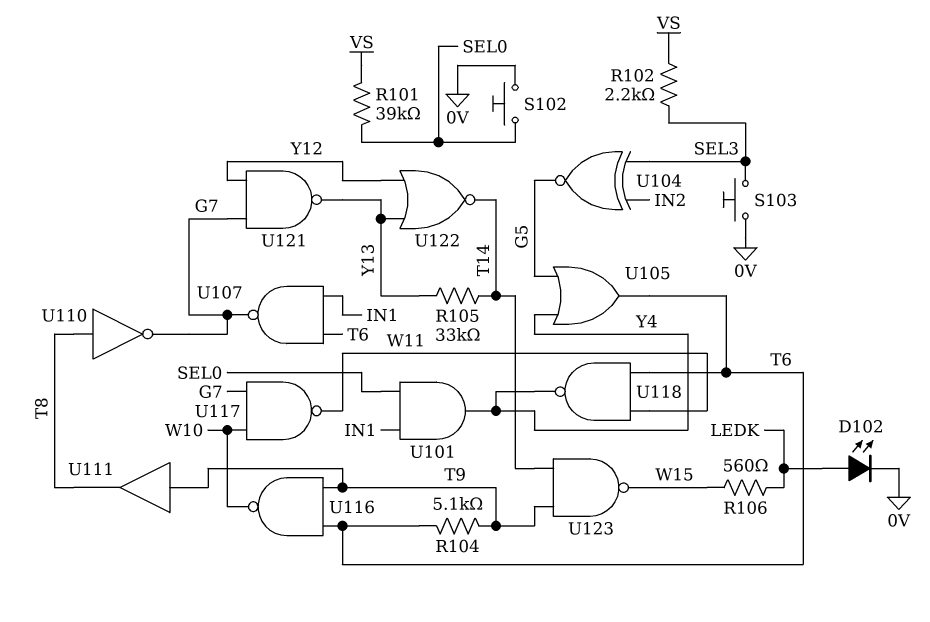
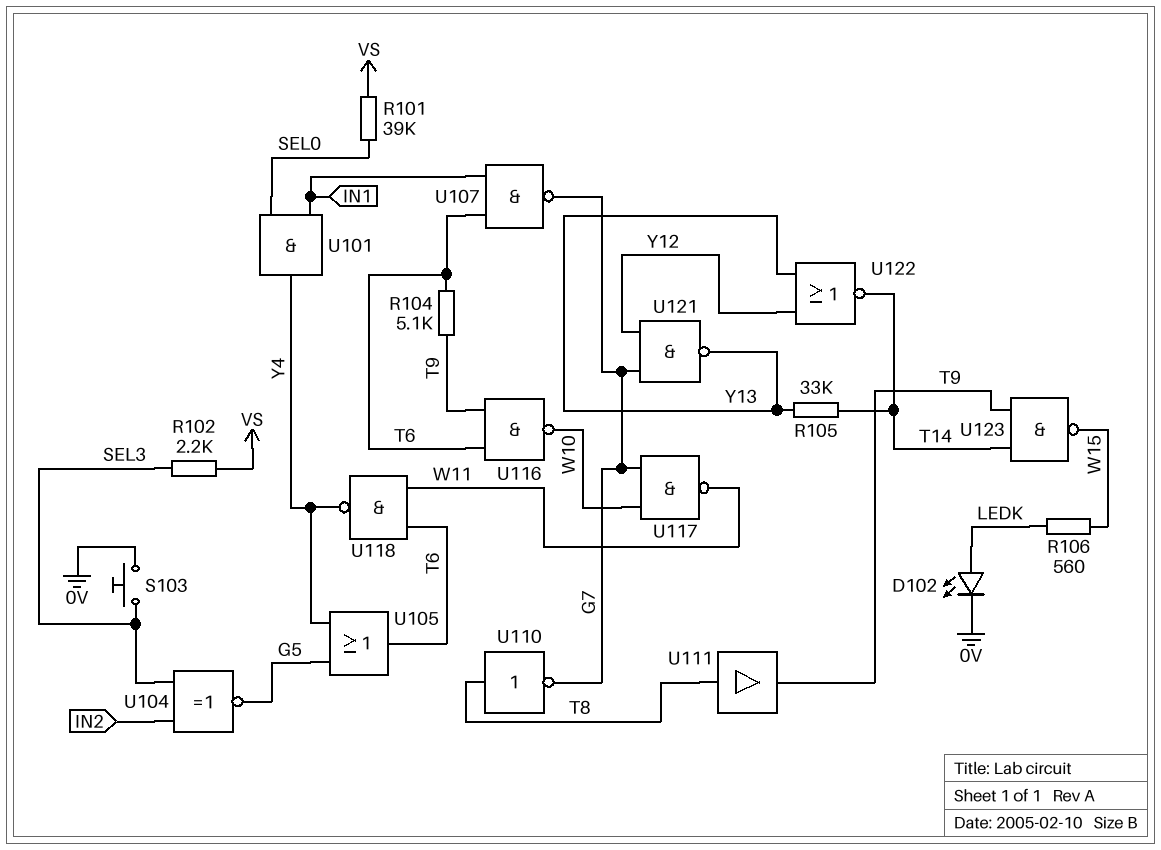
S102: button (0V, SEL0) -> none
U111: buffer (in T9, out T8) -> buffer (in T8, out T9)

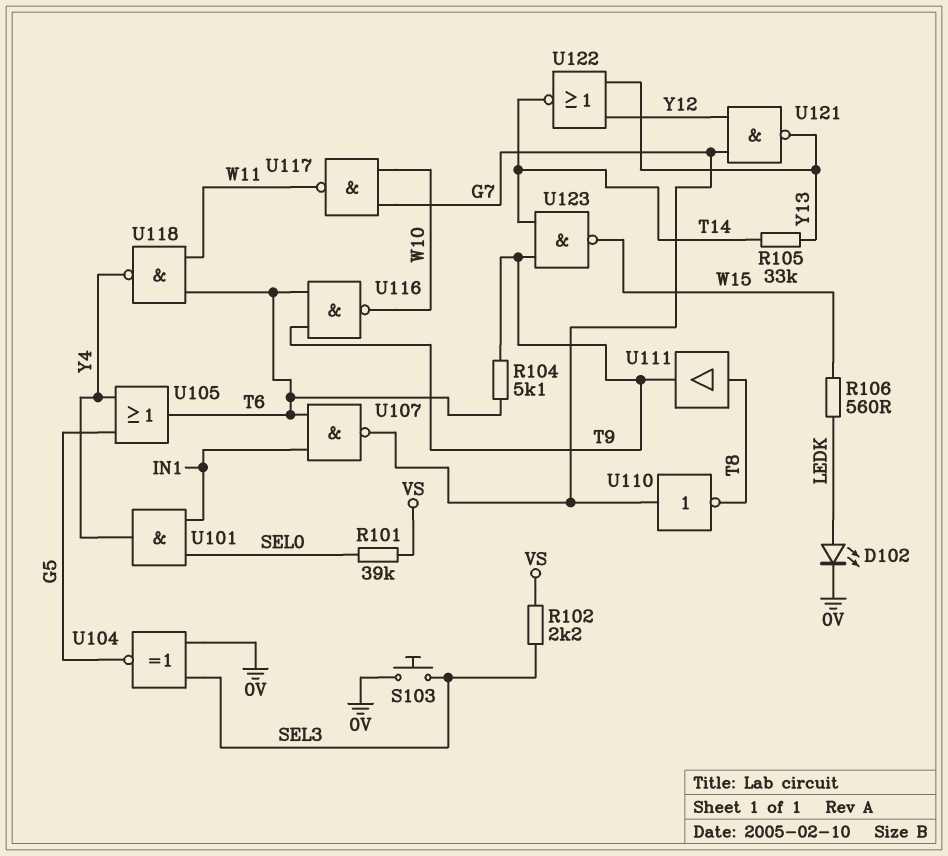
U104: XNOR (in IN2, in SEL3, out G5) -> XNOR (in 0V, in SEL3, out G5)
U110: NOT (in T8, out G7) -> NOT (in G7, out T8)

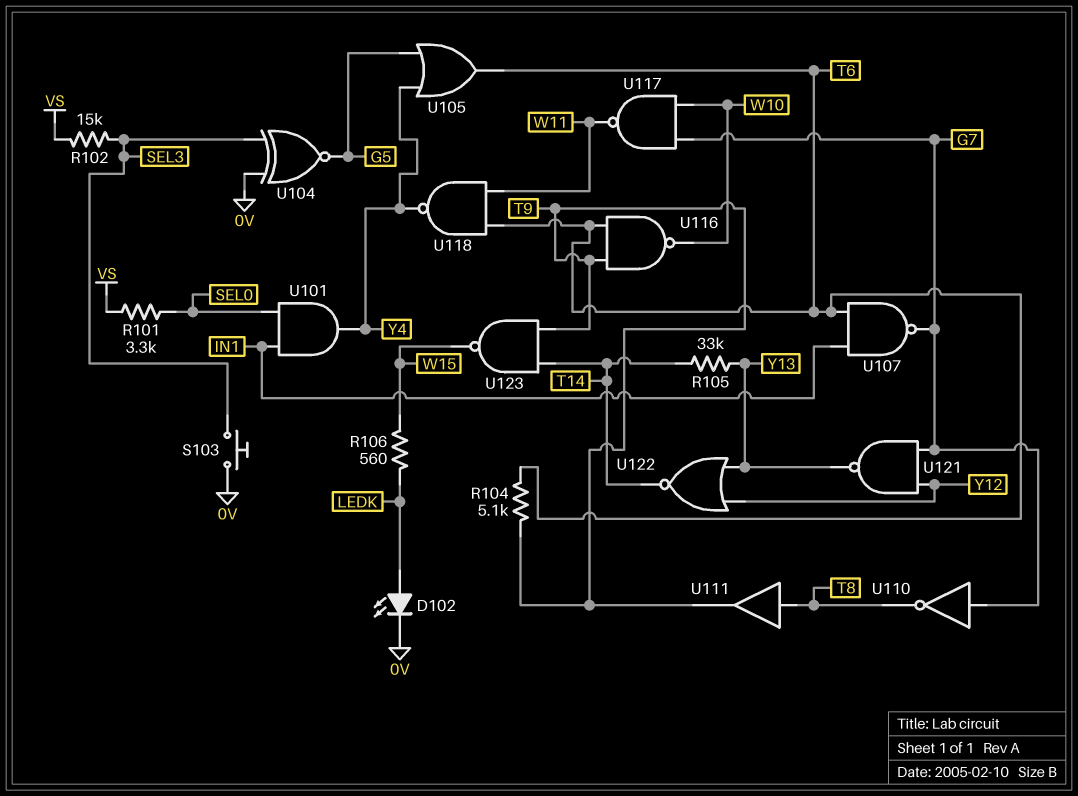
R101: 39k (SEL0, VS) -> 3.3k (SEL0, VS)
R102: 2.2k (SEL3, VS) -> 15k (SEL3, VS)

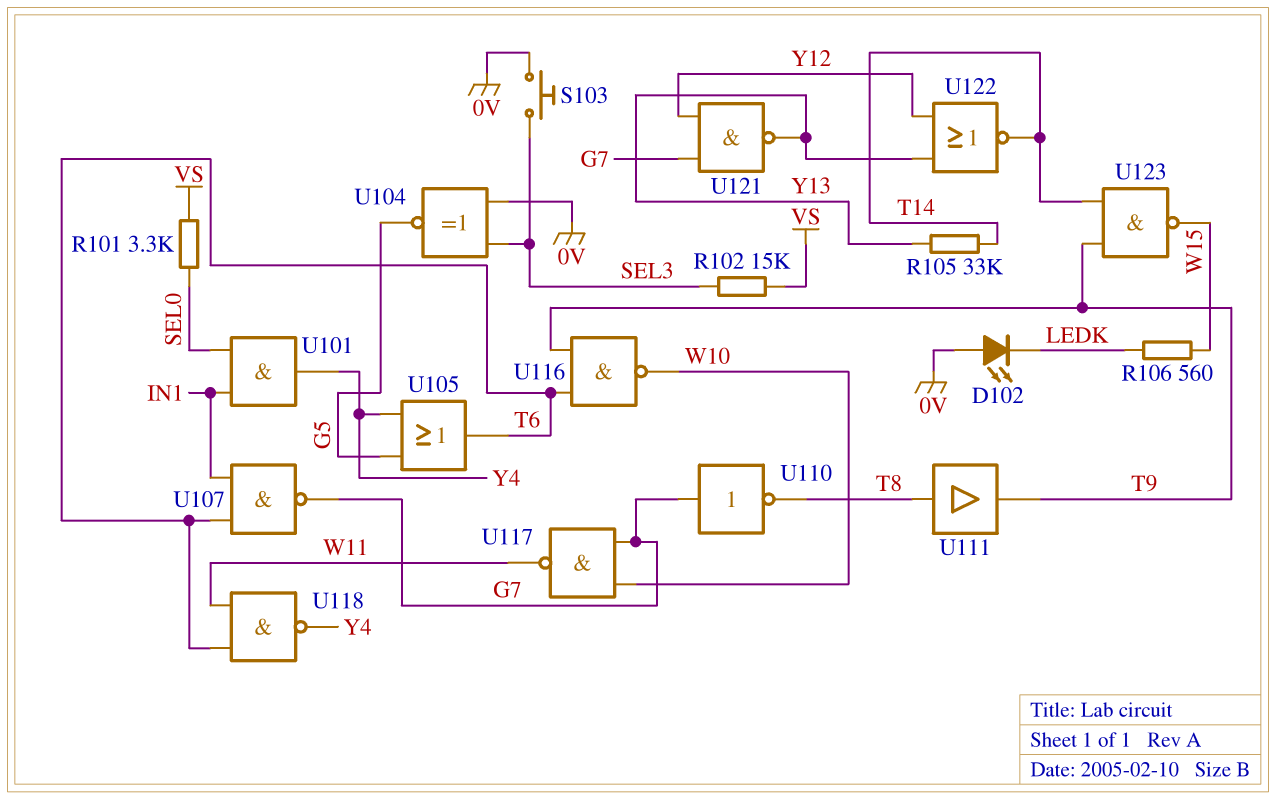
D102: LED (A LEDK, K 0V) -> LED (A 0V, K LEDK)
R104: 5.1k (T6, T9) -> none

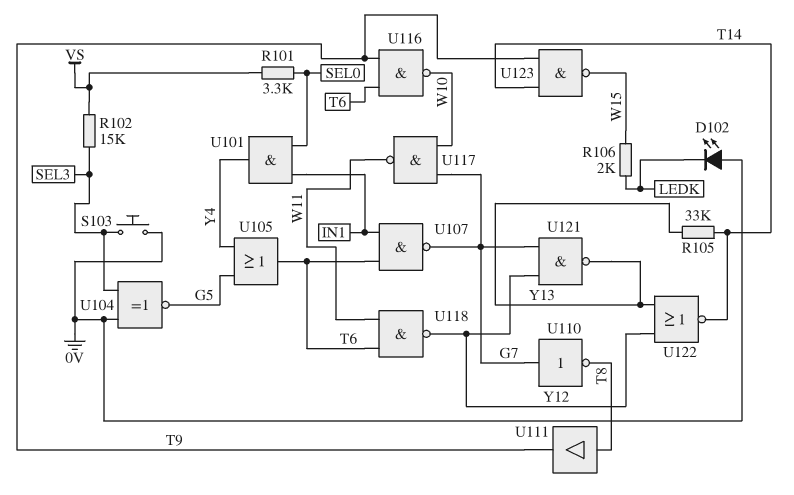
R106: 560 (LEDK, W15) -> 2k (LEDK, W15)
U118: NAND (in T6, in W11, out Y4) -> NAND (in T6, in W11, out Y12)

